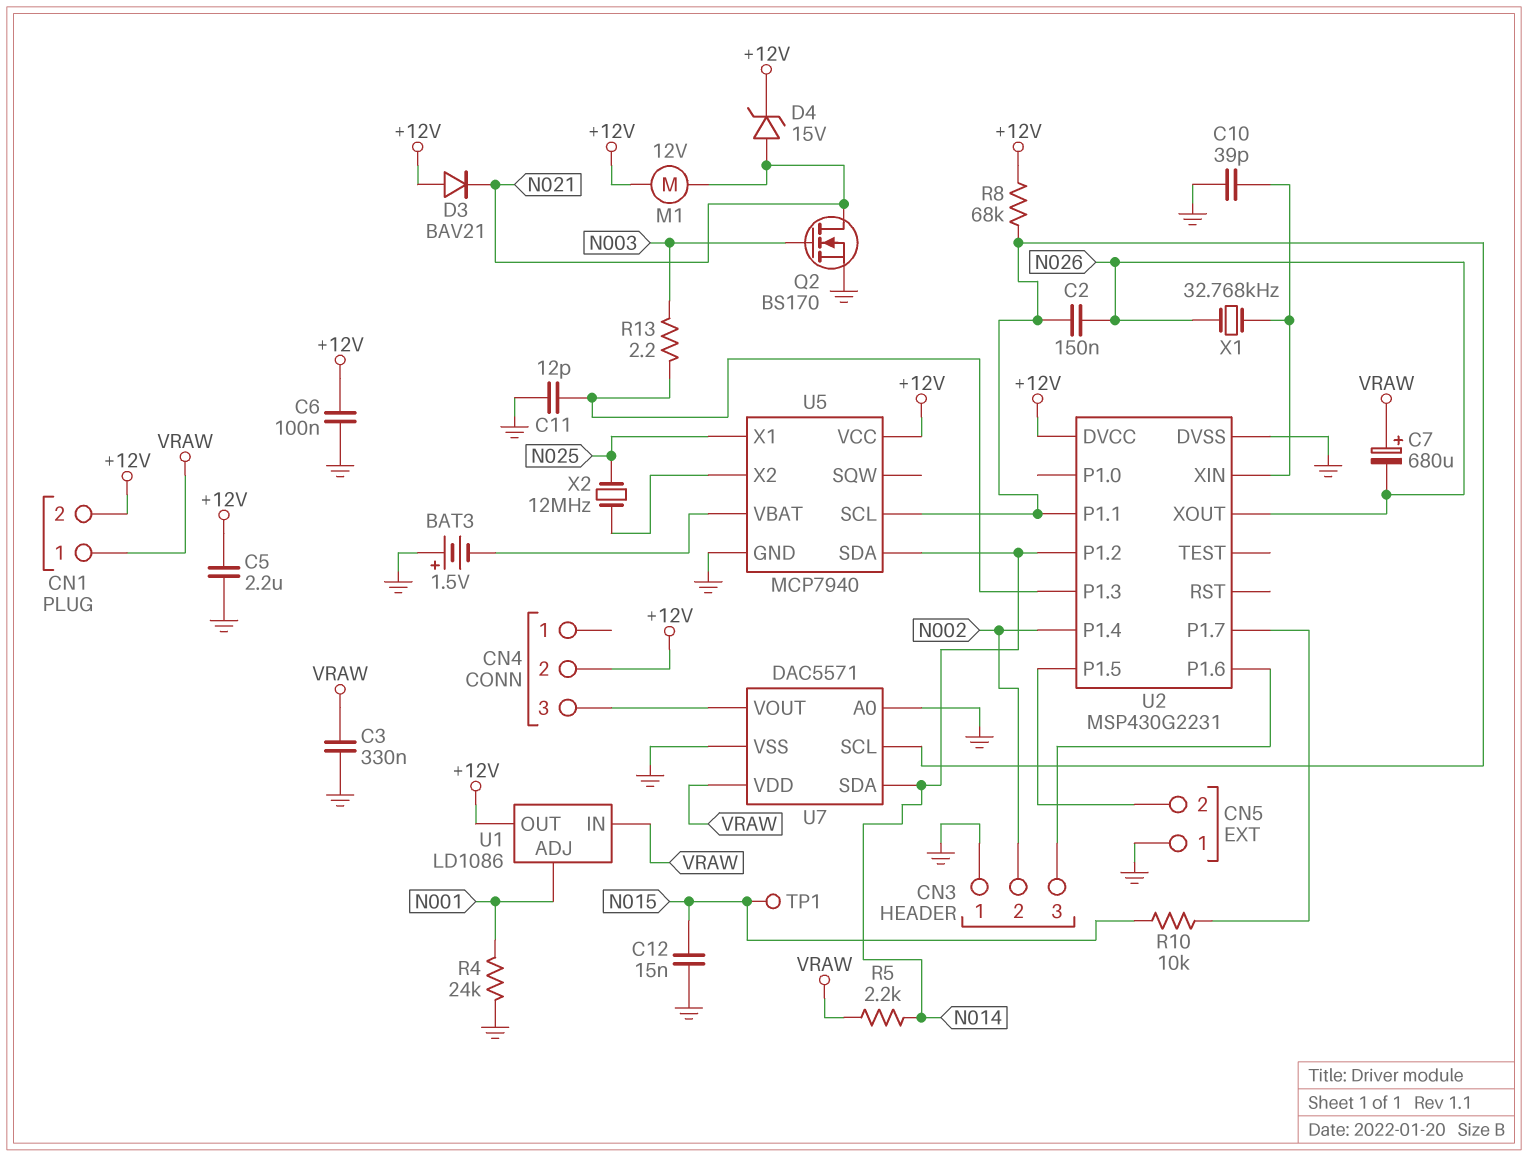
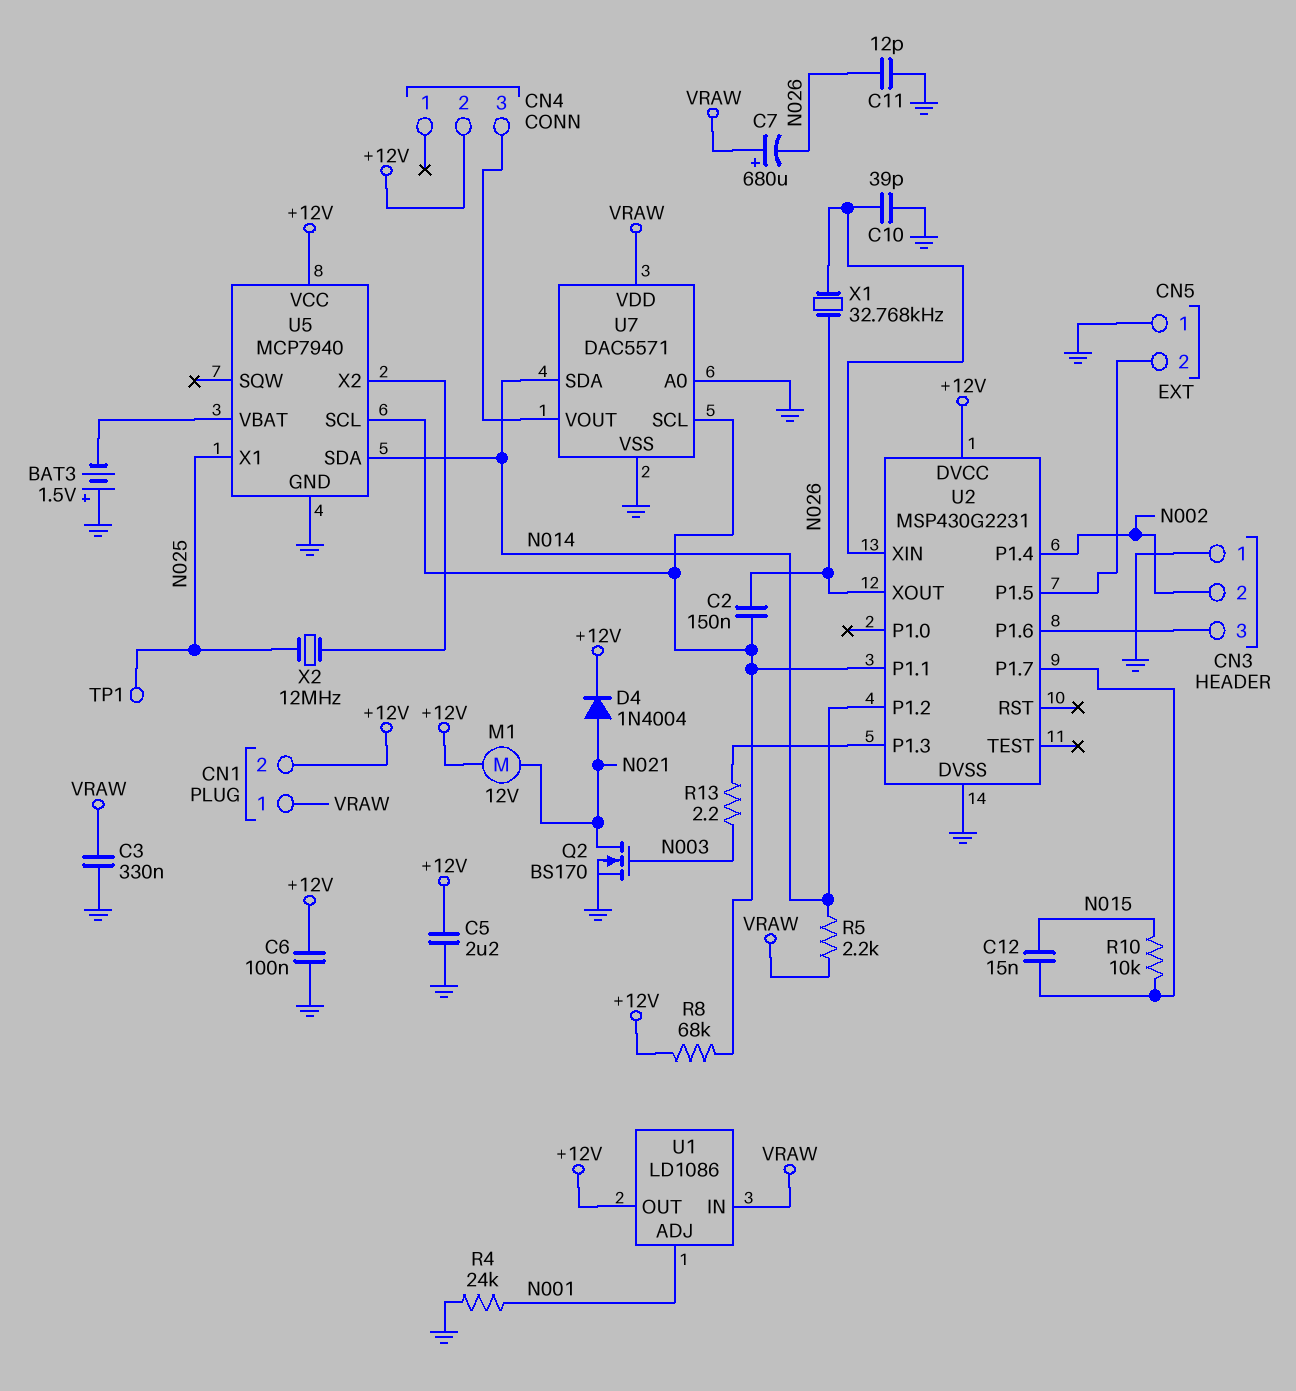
C11: 12pF (GND, U2/P1.3) -> 12pF (GND, N026)
C12: 15nF (GND, N015) -> 15nF (N015, U2/P1.7)
D3: diode BAV21 (A +12V, K N021) -> none
D4: zener 15V (A N021, K +12V) -> diode 1N4004 (A N021, K +12V)
TP1: test point (N015) -> test point (N025)

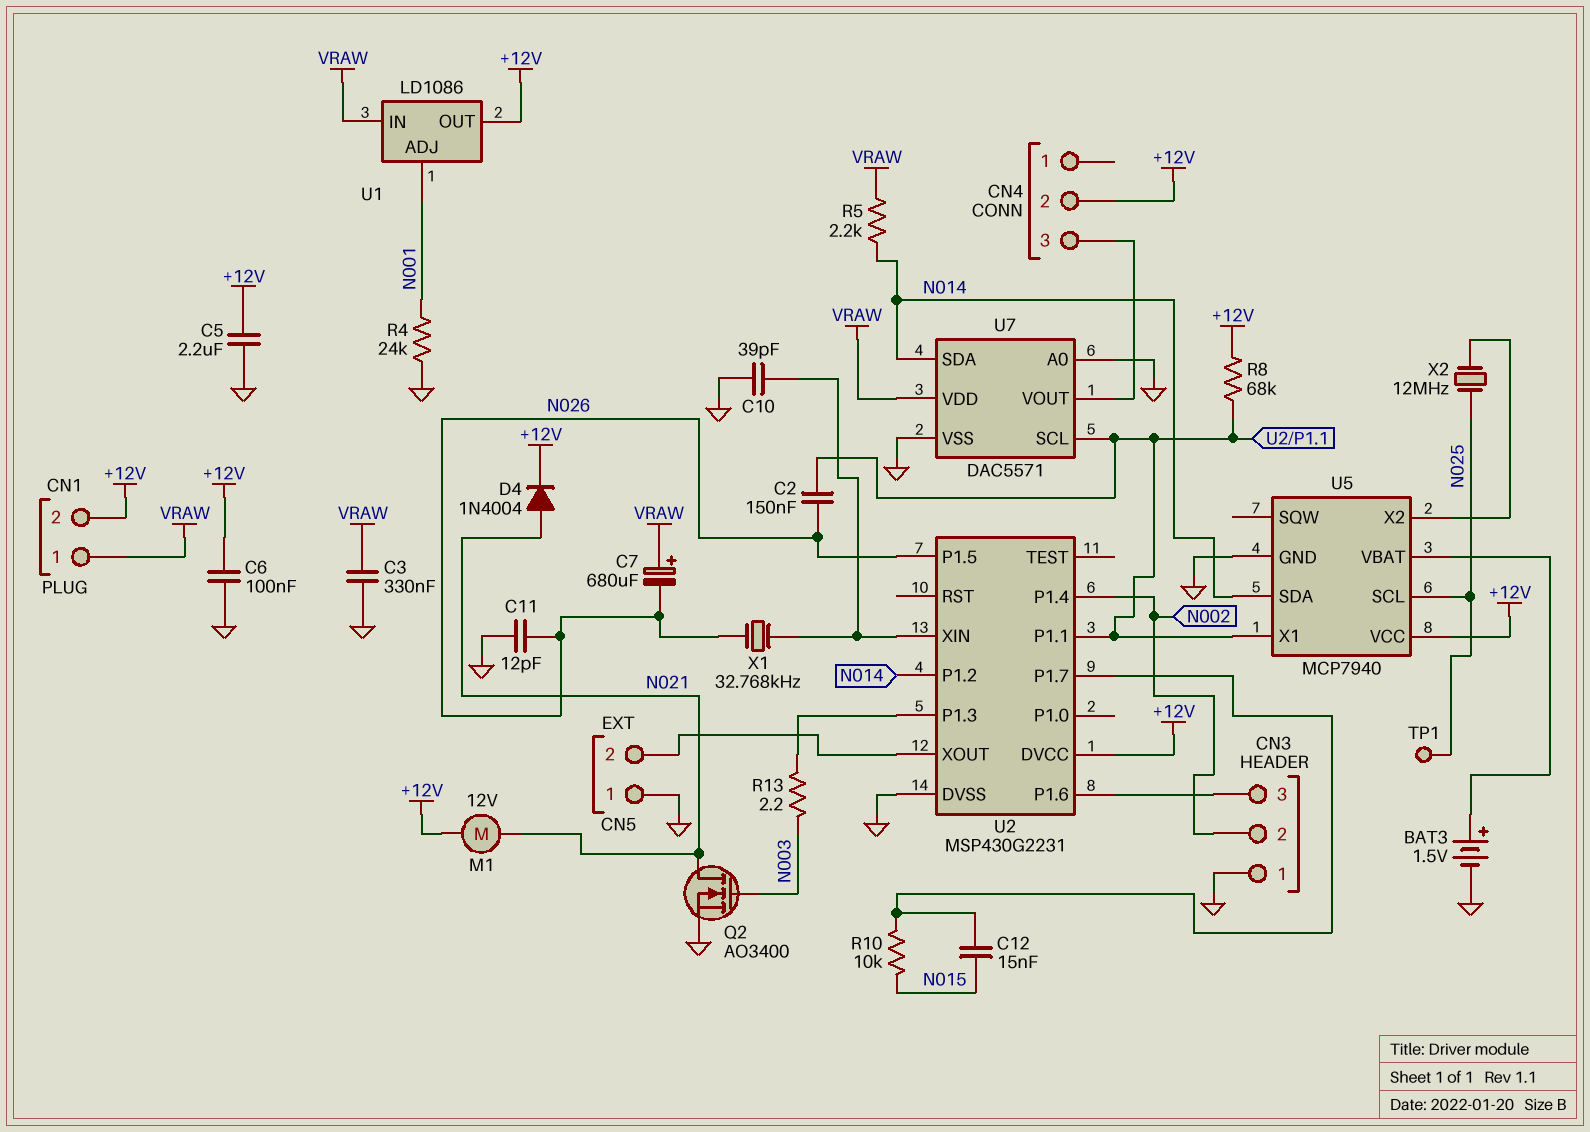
BAT3: 1.5V (plus GND, minus U5/VBAT) -> 1.5V (plus U5/VBAT, minus GND)
Q2: NMOS BS170 (G N003, D N021, S GND) -> NMOS AO3400 (G N003, D N021, S GND)
U2 pin P1.5: CN5/2 -> N026
U2 pin XOUT: N026 -> CN5/2
U5 pin SCL: U2/P1.1 -> N025
U5 pin X1: N025 -> U2/P1.1

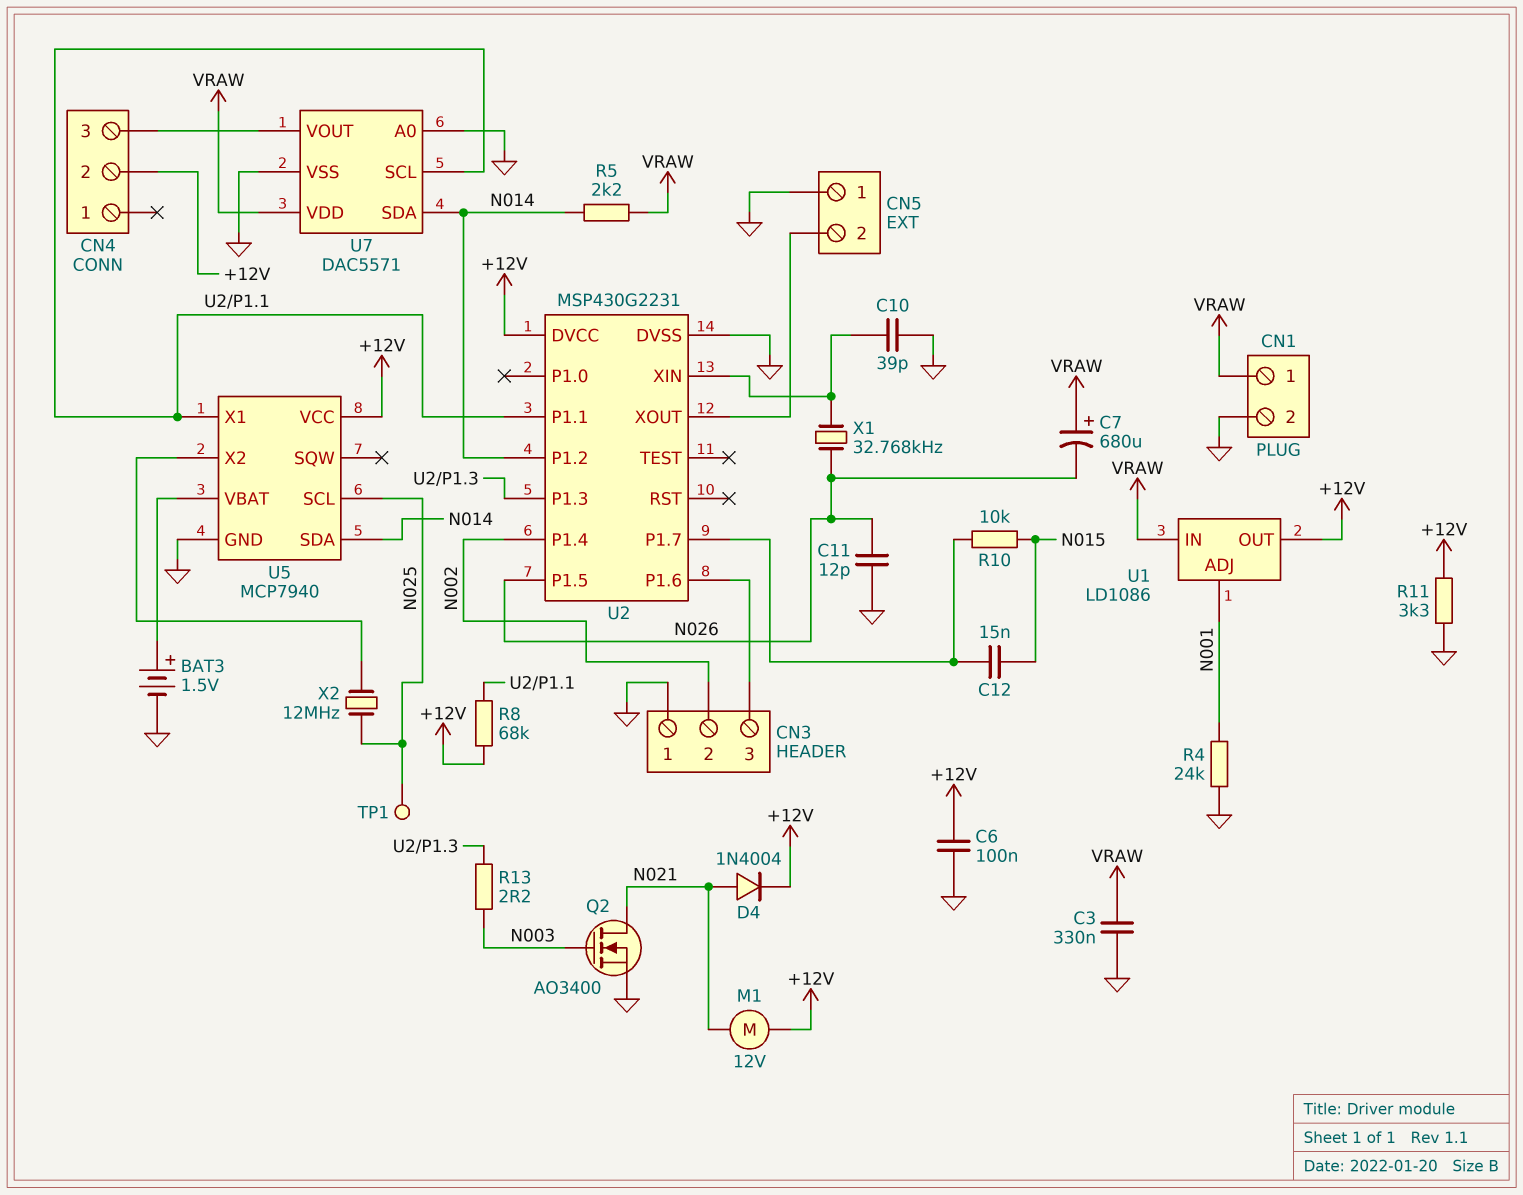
C2: 150nF (N026, U2/P1.1) -> none
C5: 2.2uF (+12V, GND) -> none
CN1 pin 2: +12V -> GND
R11: none -> 3.3k (+12V, GND)

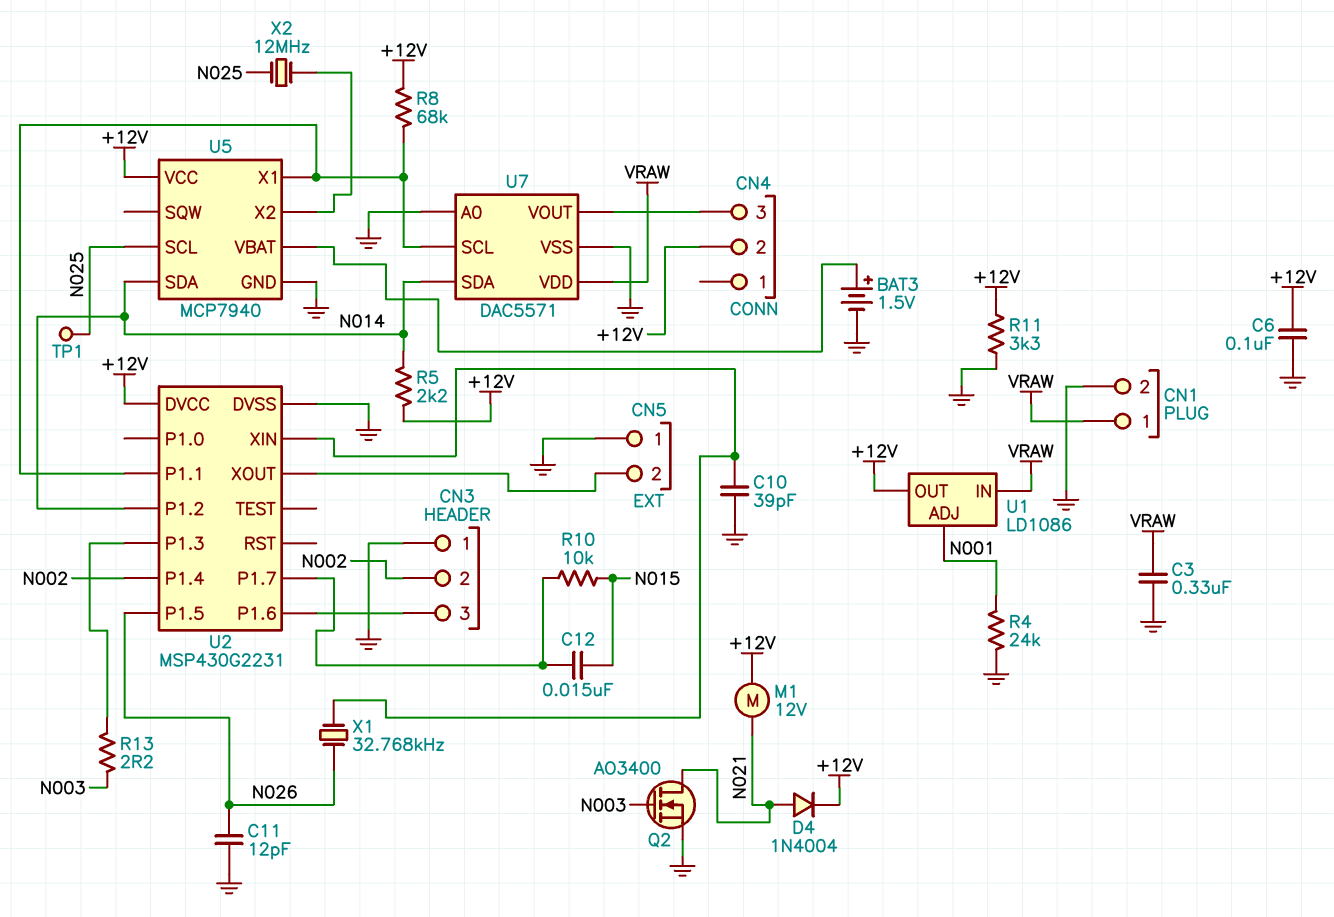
C7: 680uF (plus VRAW, minus N026) -> none
R5: 2.2k (N014, VRAW) -> 2.2k (+12V, N014)

